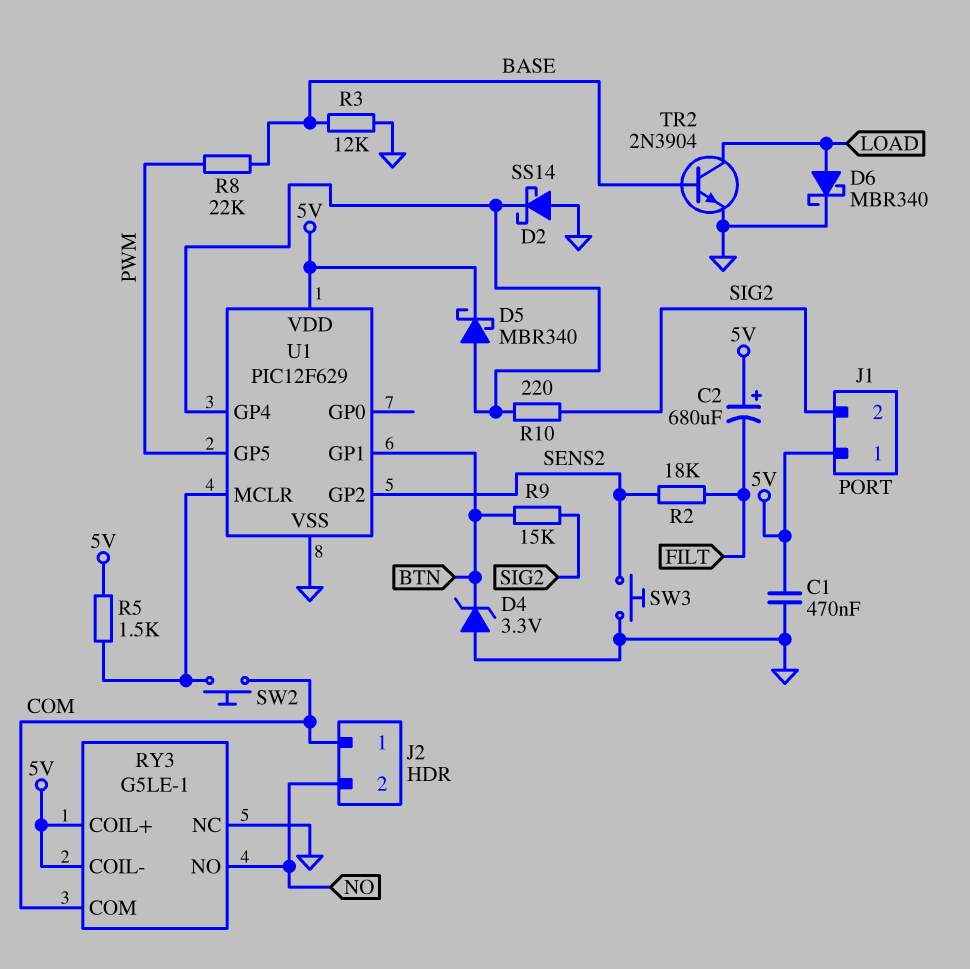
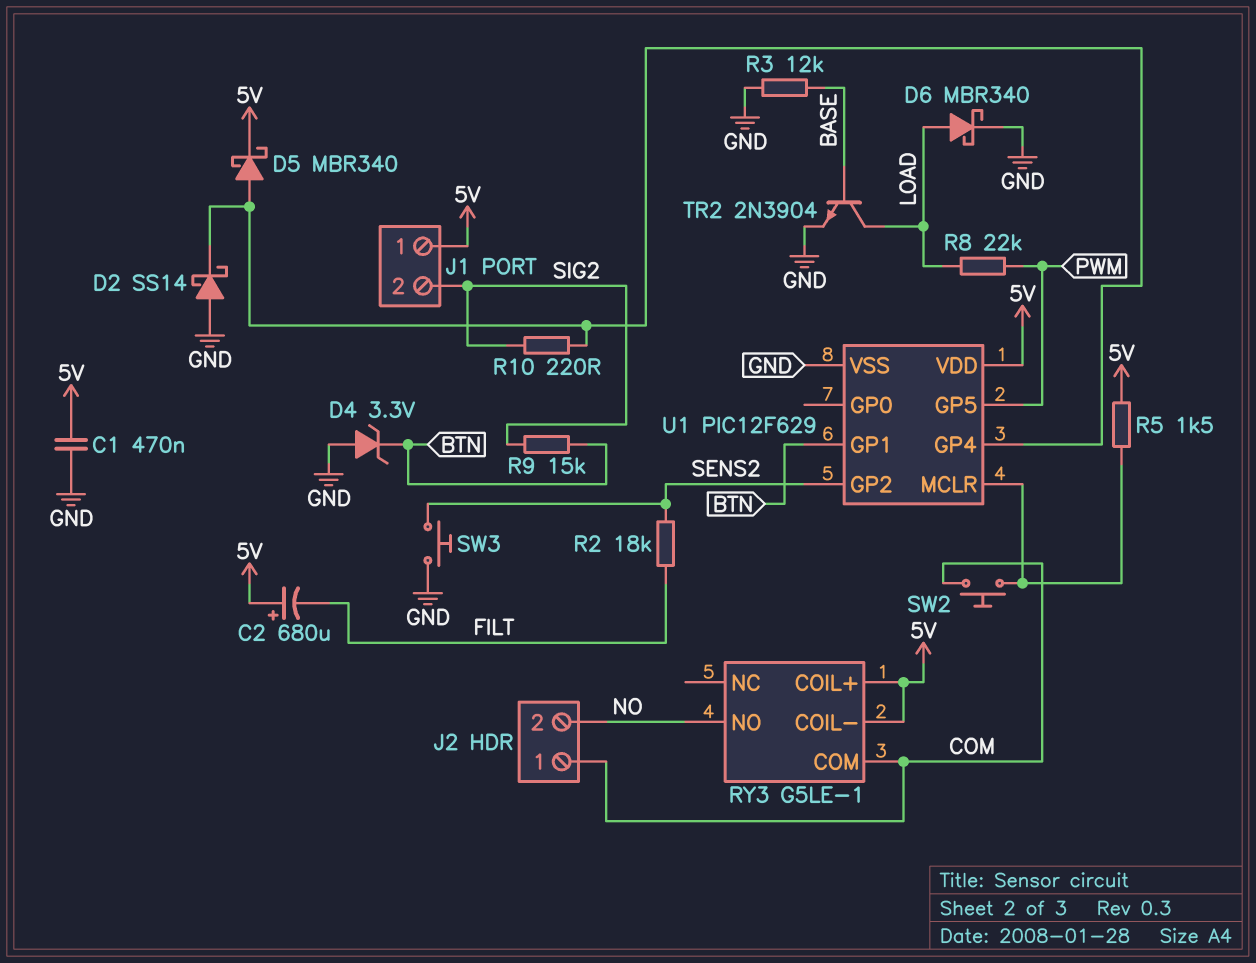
R8: 22k (BASE, PWM) -> 22k (LOAD, PWM)
RY3 pin NC: GND -> none

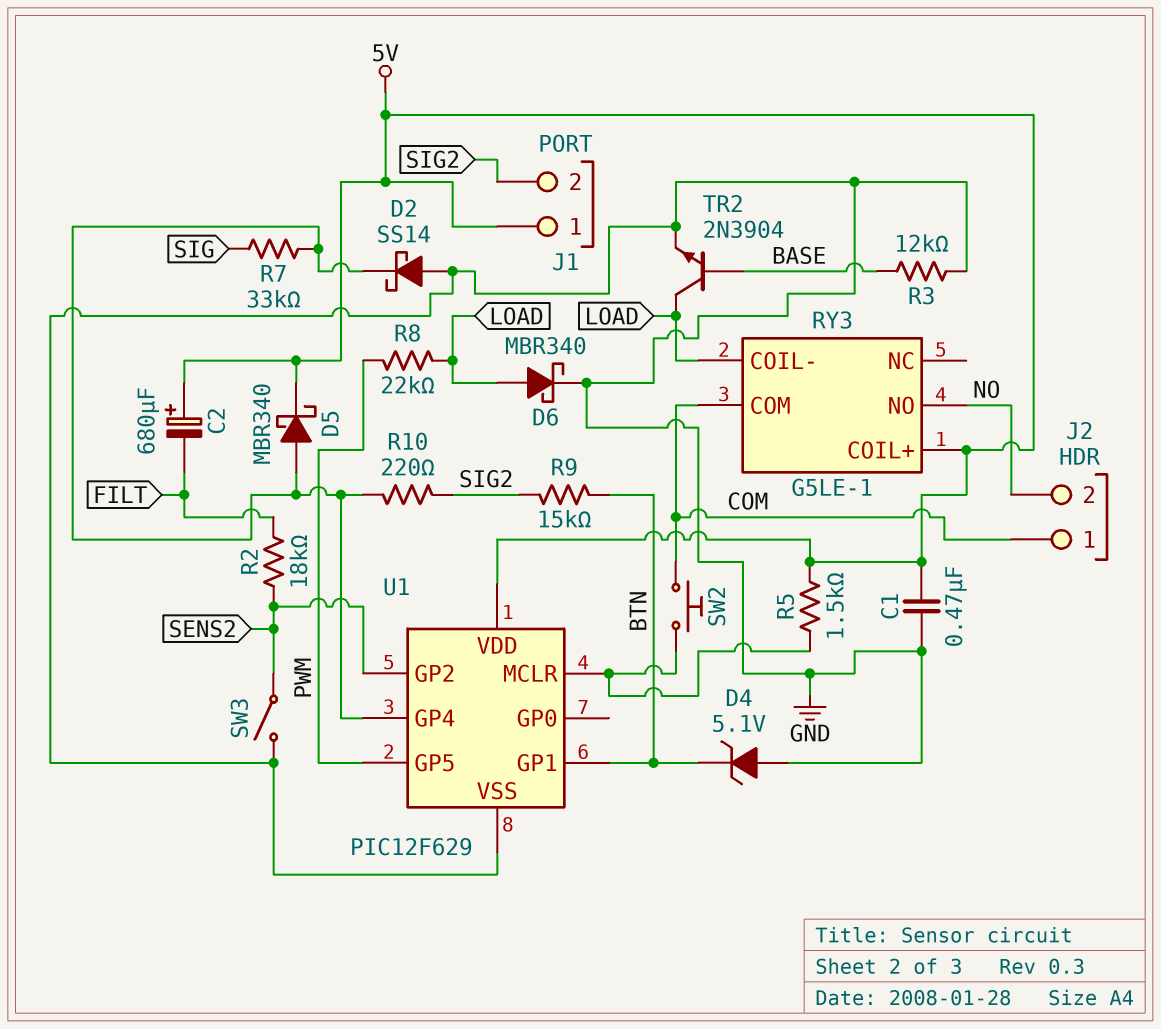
D4: zener 3.3V (A GND, K BTN) -> zener 5.1V (A GND, K BTN)
R7: none -> 33k (SIG, U1/GP4)
RY3 pin COIL-: 5V -> LOAD
SW3: button (GND, SENS2) -> switch (GND, SENS2)

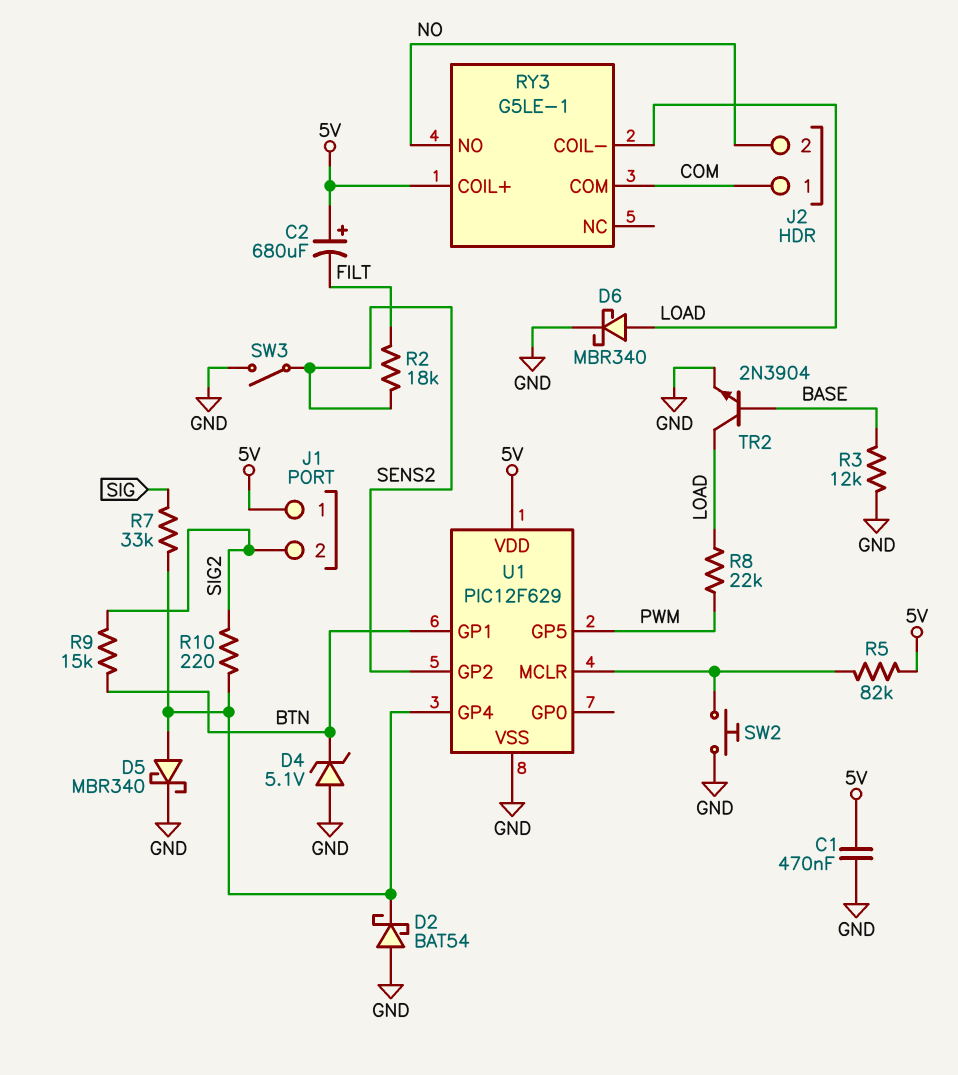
D2: schottky SS14 (A GND, K U1/GP4) -> schottky BAT54 (A GND, K U1/GP4)
D5: schottky MBR340 (A U1/GP4, K 5V) -> schottky MBR340 (A U1/GP4, K GND)
R5: 1.5k (5V, U1/MCLR) -> 82k (5V, U1/MCLR)
SW2: button (COM, U1/MCLR) -> button (GND, U1/MCLR)

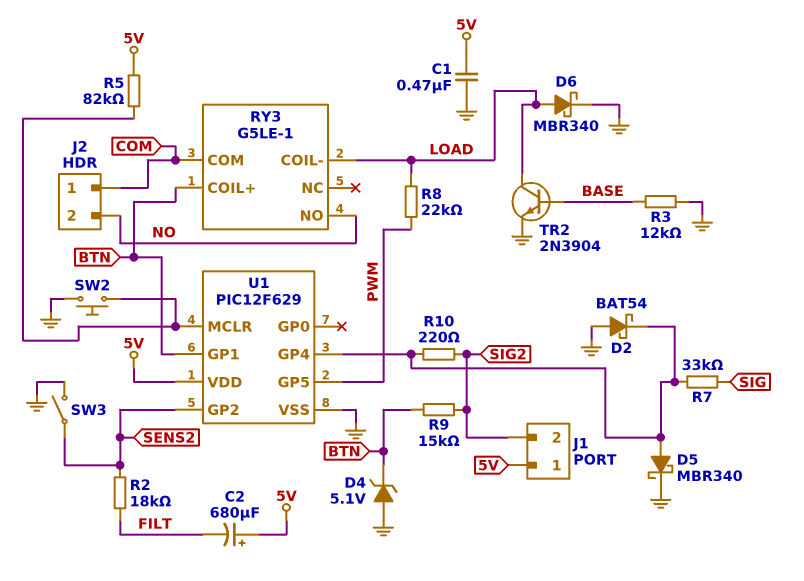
RY3 pin COIL+: 5V -> BTN

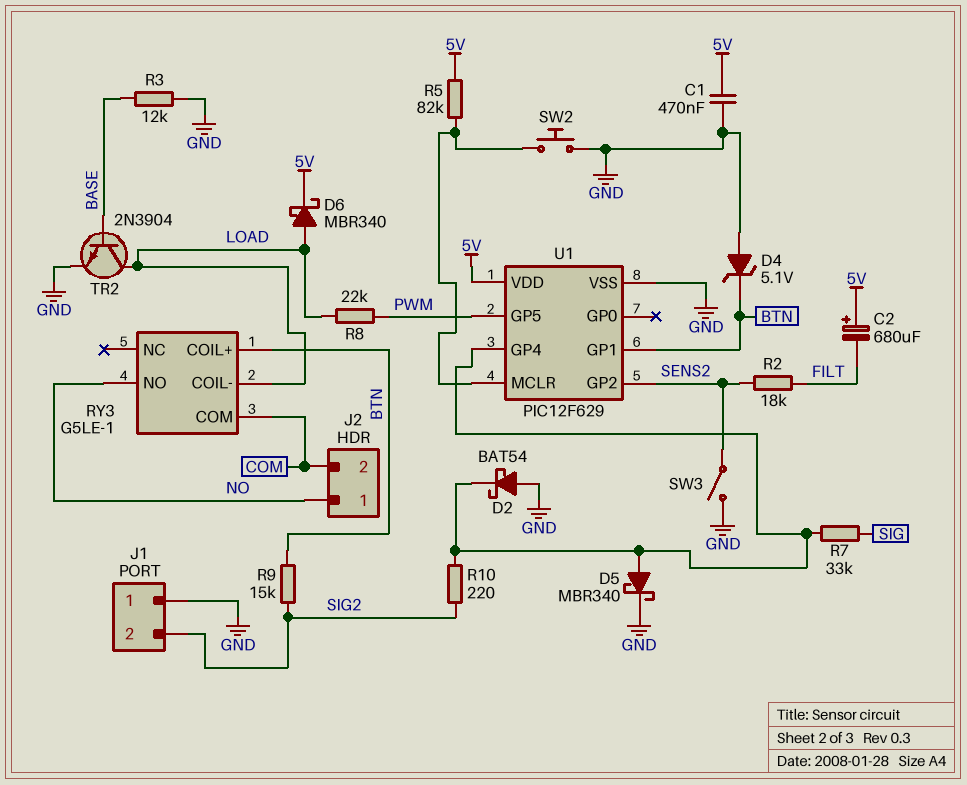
D6: schottky MBR340 (A LOAD, K GND) -> schottky MBR340 (A LOAD, K 5V)
J1 pin 1: 5V -> GND
J2 pin 1: COM -> NO
J2 pin 2: NO -> COM

